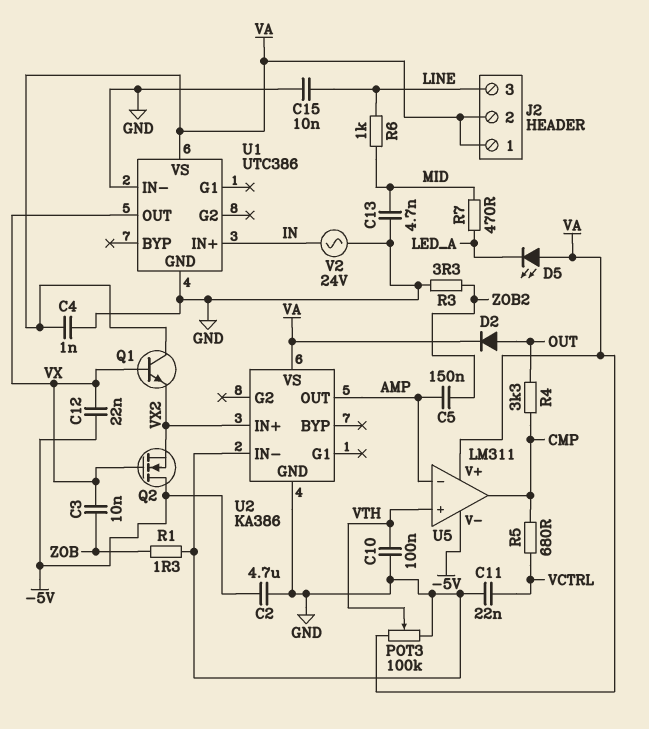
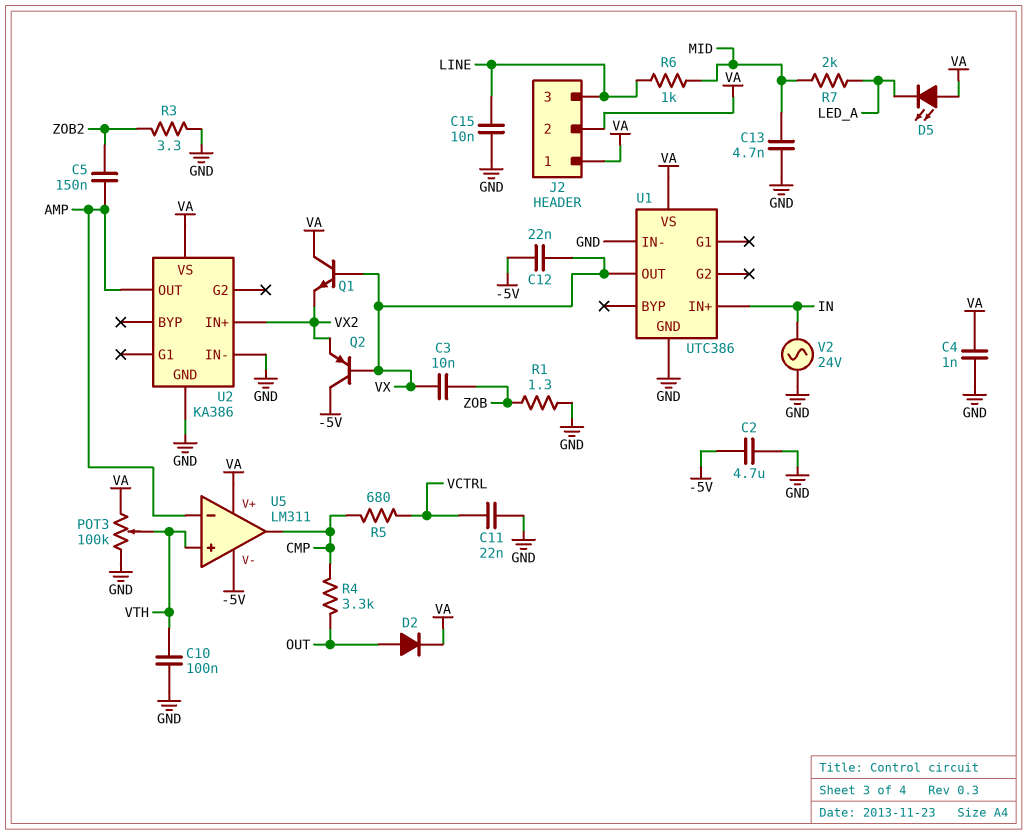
Q2: NMOS (G VX, D -5V, S VX2) -> PNP (B VX, C -5V, E VX2)
R7: 470 (LED_A, MID) -> 2k (LED_A, MID)

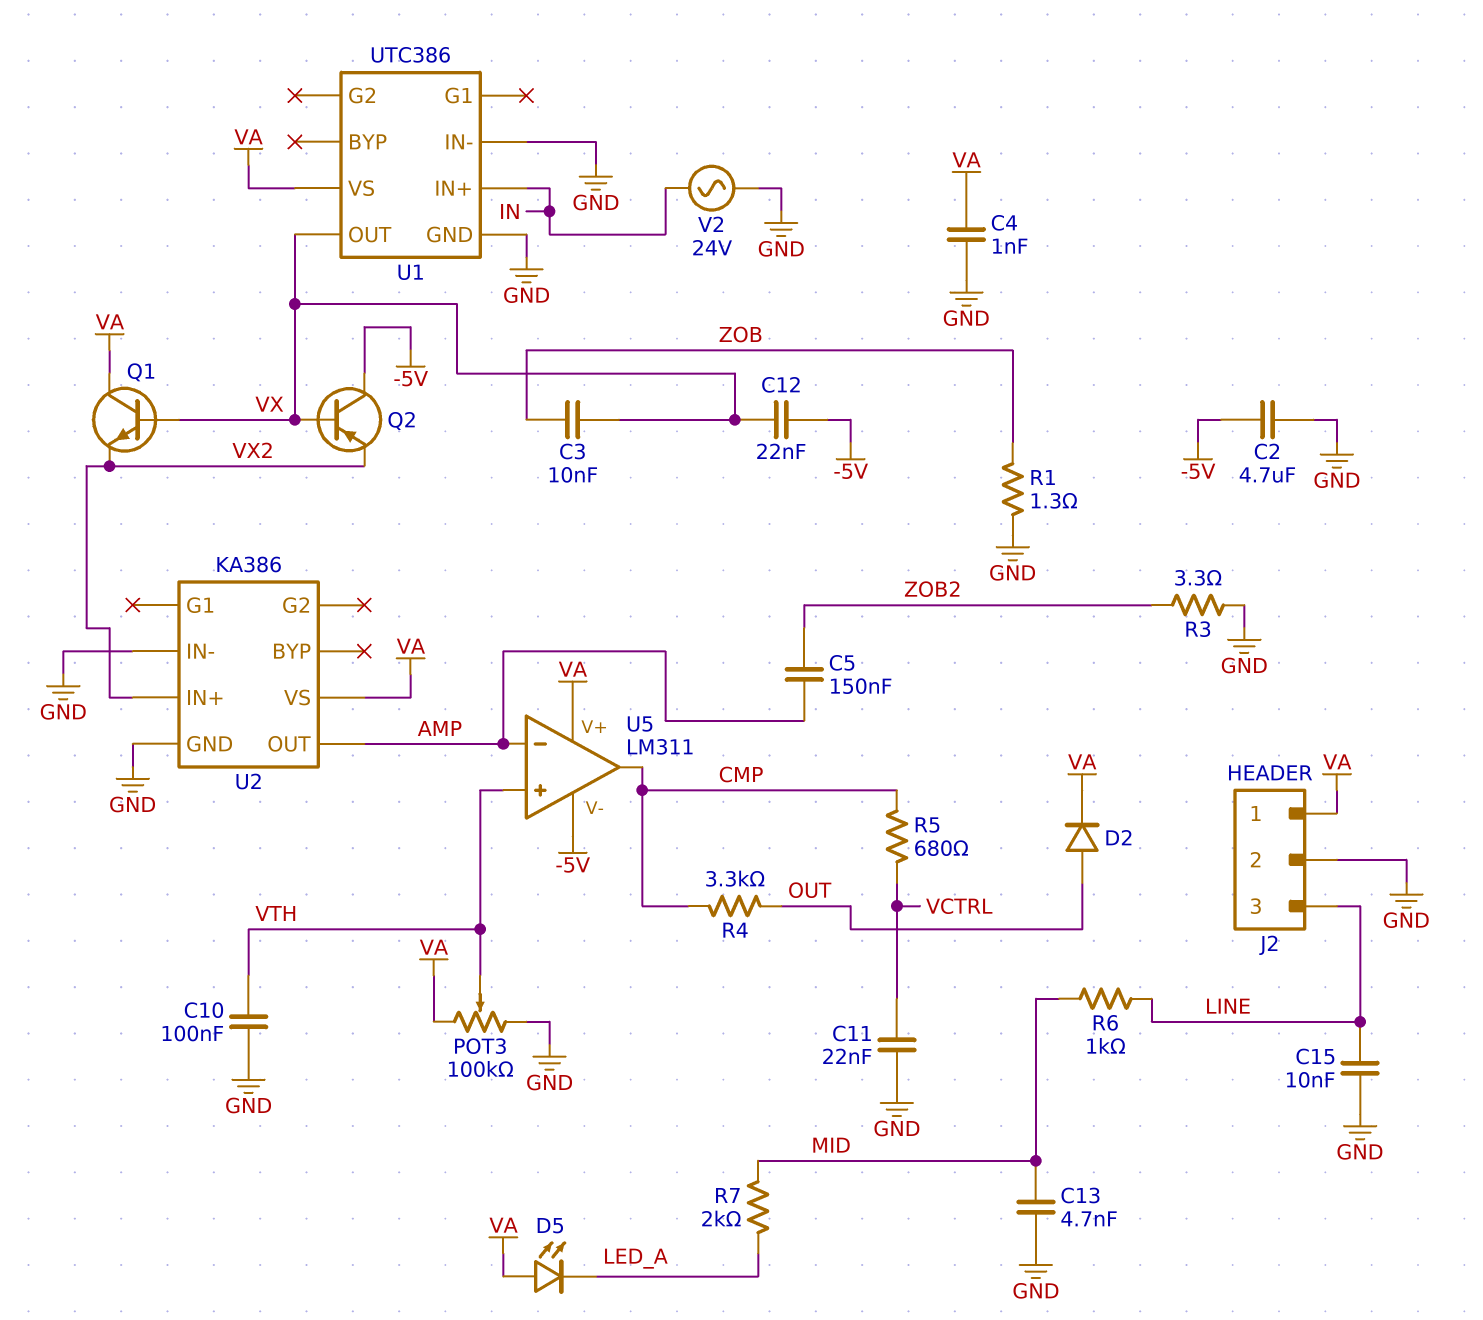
J2 pin 2: VA -> GND

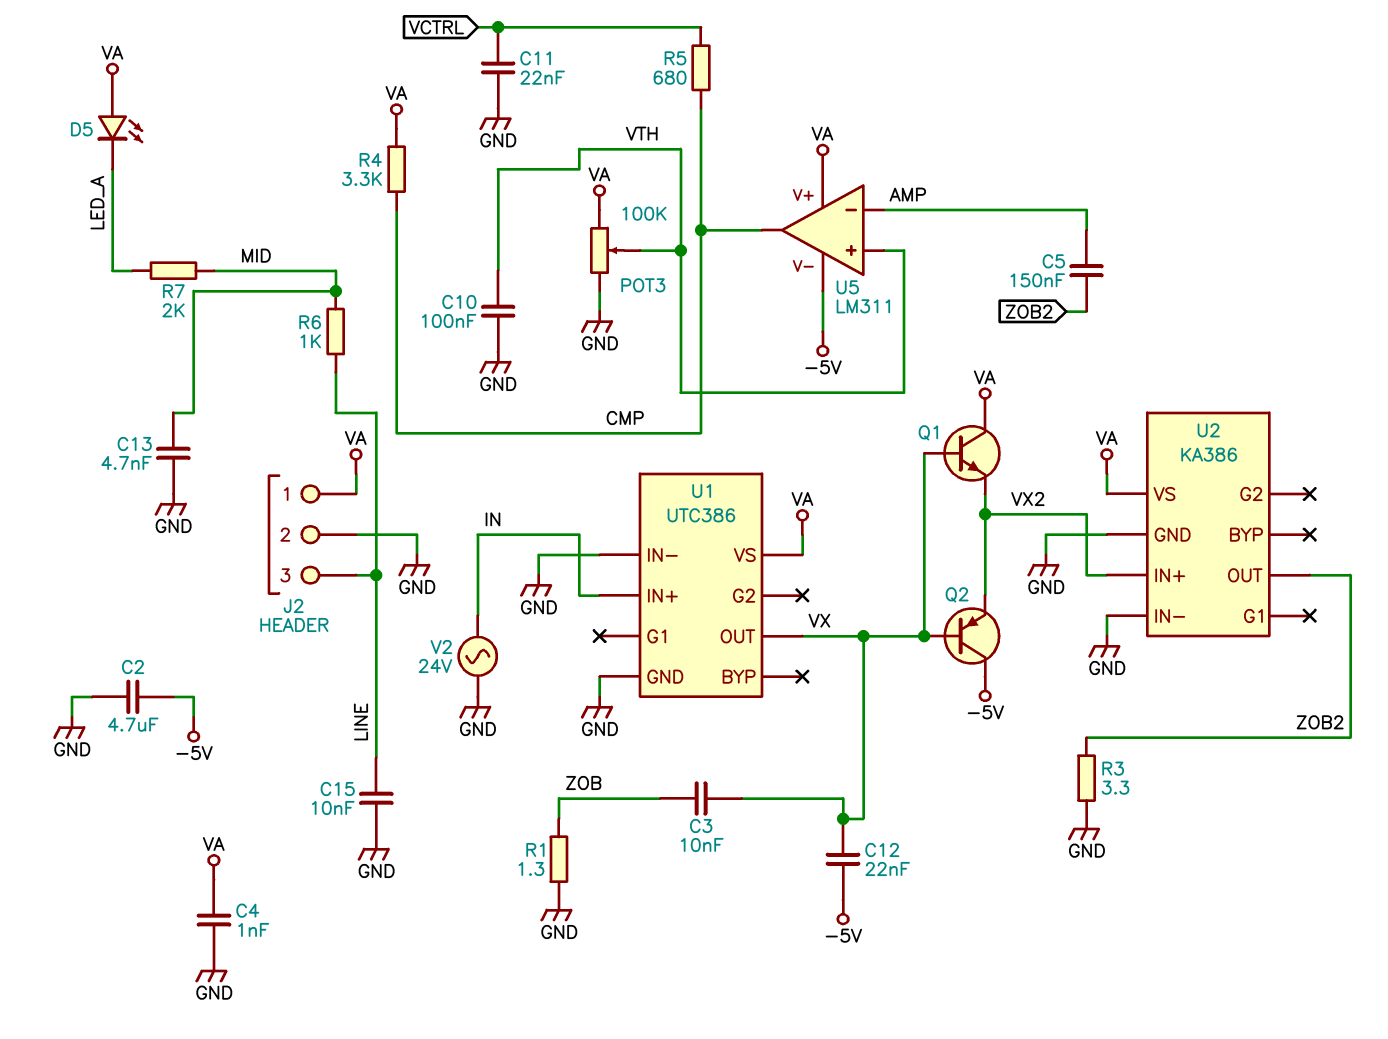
D2: diode (A OUT, K VA) -> none
R4: 3.3k (CMP, OUT) -> 3.3k (CMP, VA)
U2 pin OUT: AMP -> ZOB2

